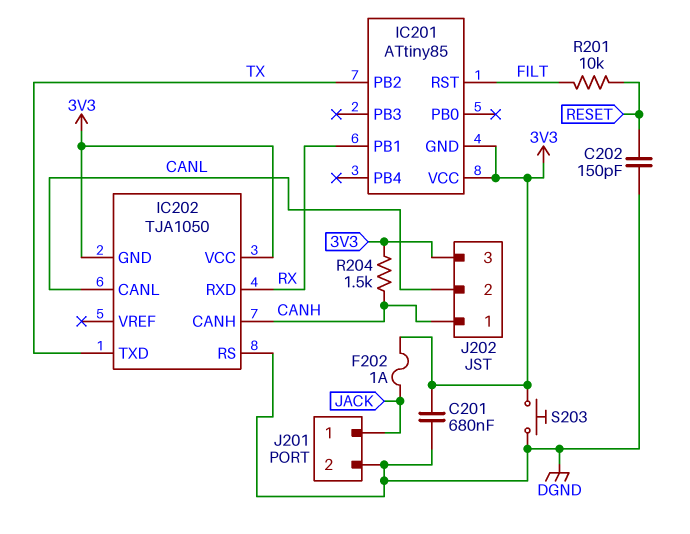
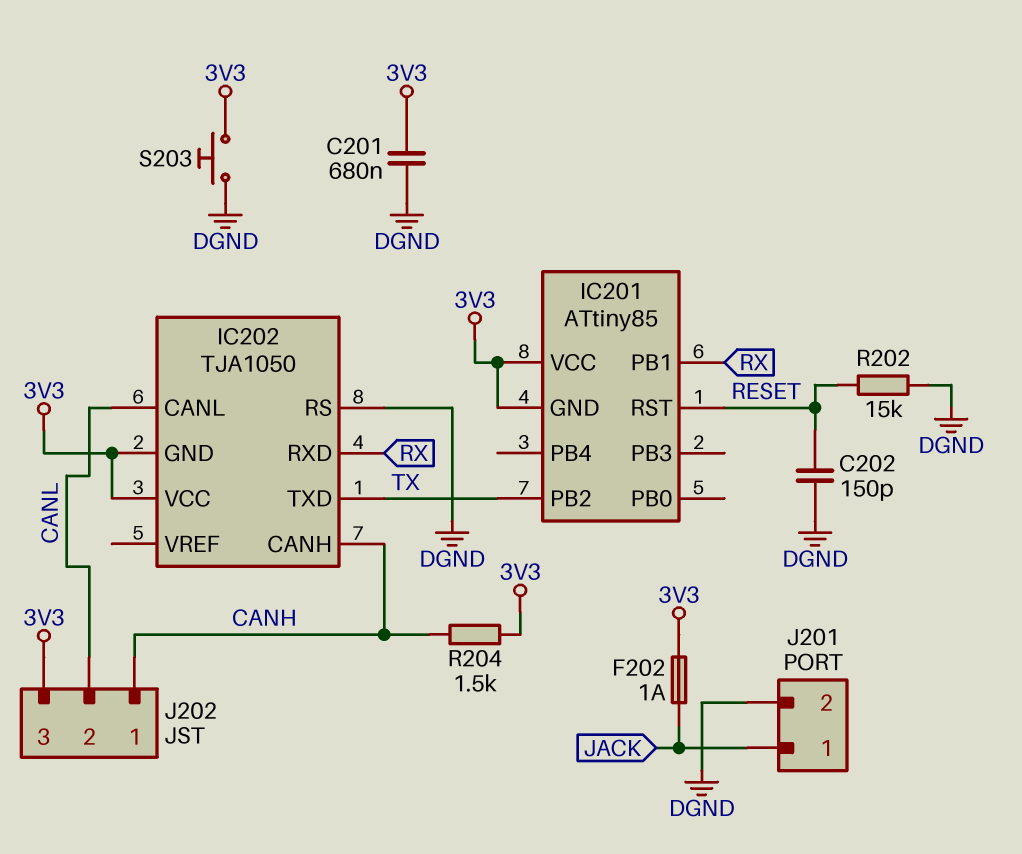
IC201 pin RST: FILT -> RESET
R201: 10k (FILT, RESET) -> none
R202: none -> 15k (DGND, RESET)

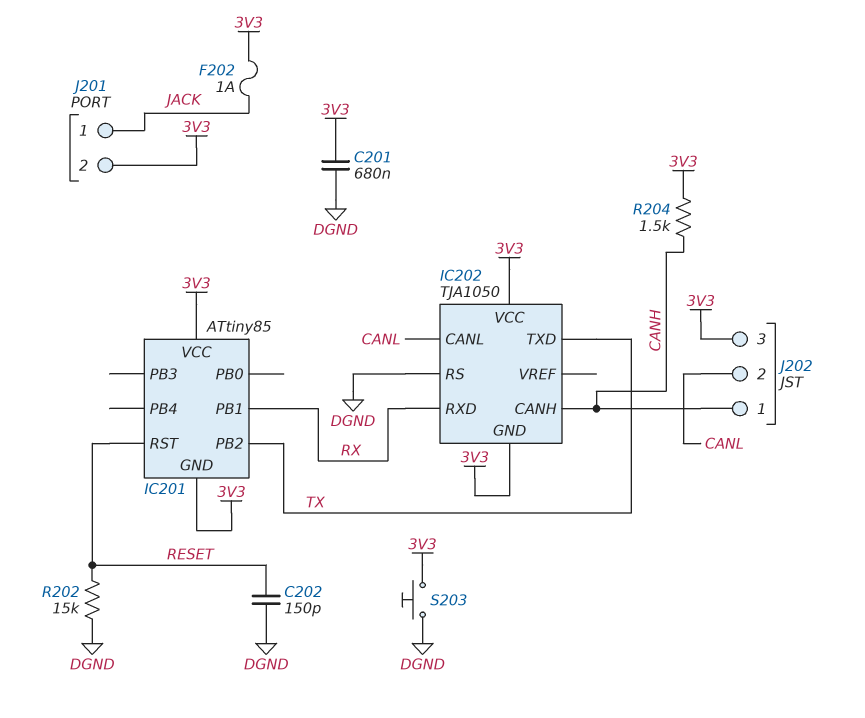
J201 pin 2: DGND -> 3V3

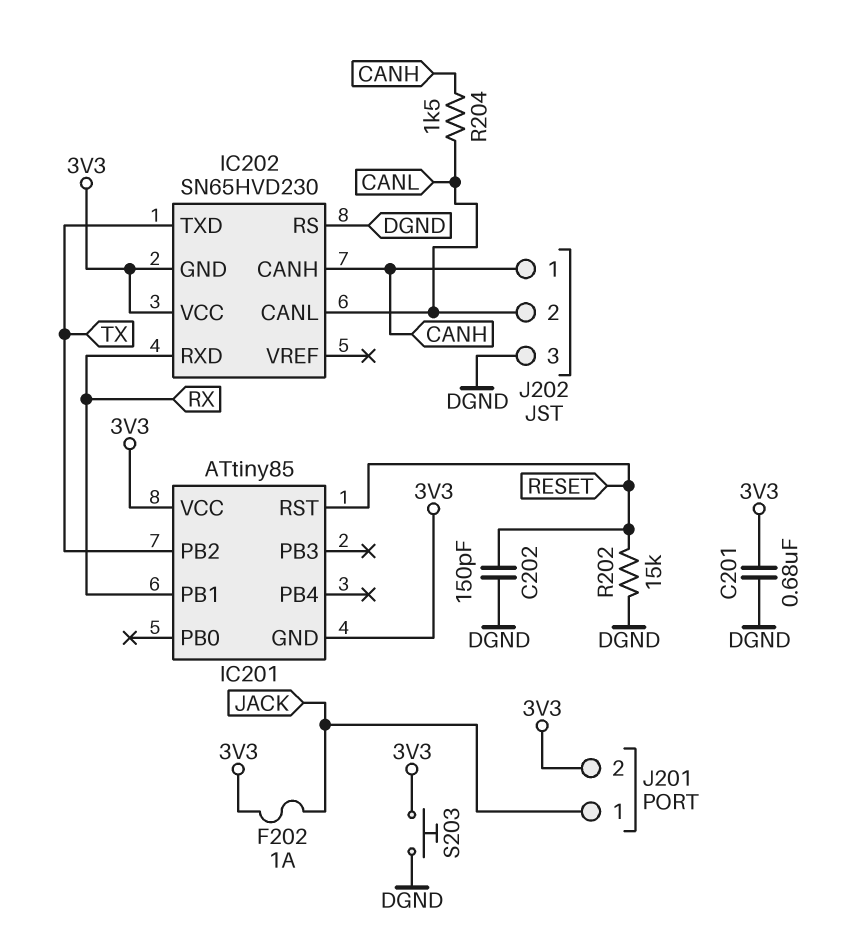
IC202: TJA1050 -> SN65HVD230
J202 pin 3: 3V3 -> DGND
R204: 1.5k (3V3, CANH) -> 1.5k (CANH, CANL)

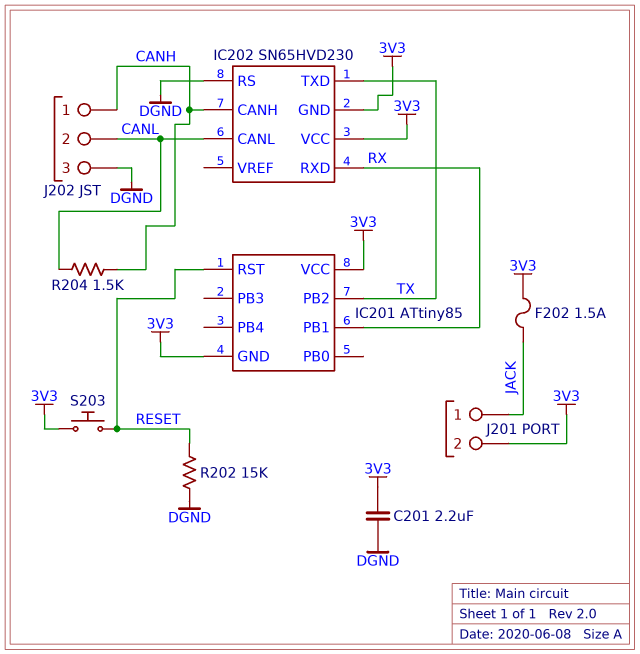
C201: 680nF (3V3, DGND) -> 2.2uF (3V3, DGND)
C202: 150pF (DGND, RESET) -> none
F202: 1A (3V3, JACK) -> 1.5A (3V3, JACK)
S203: button (3V3, DGND) -> button (3V3, RESET)

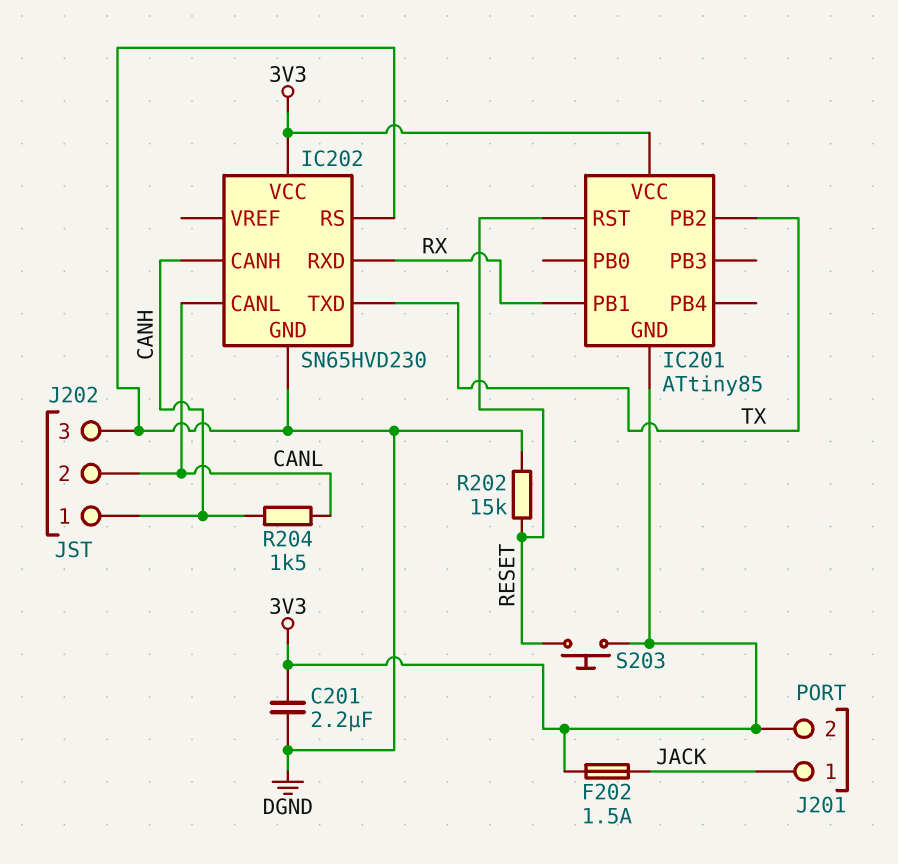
IC202 pin GND: 3V3 -> DGND

